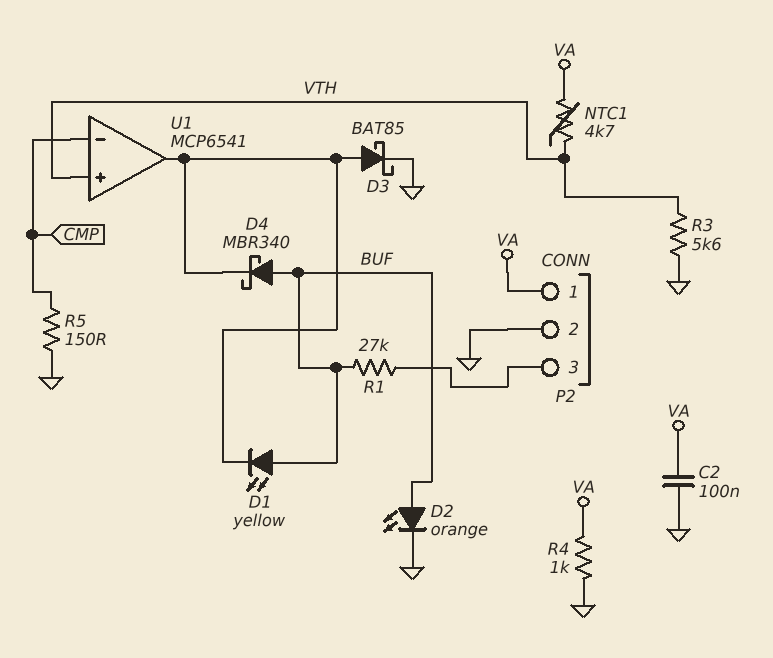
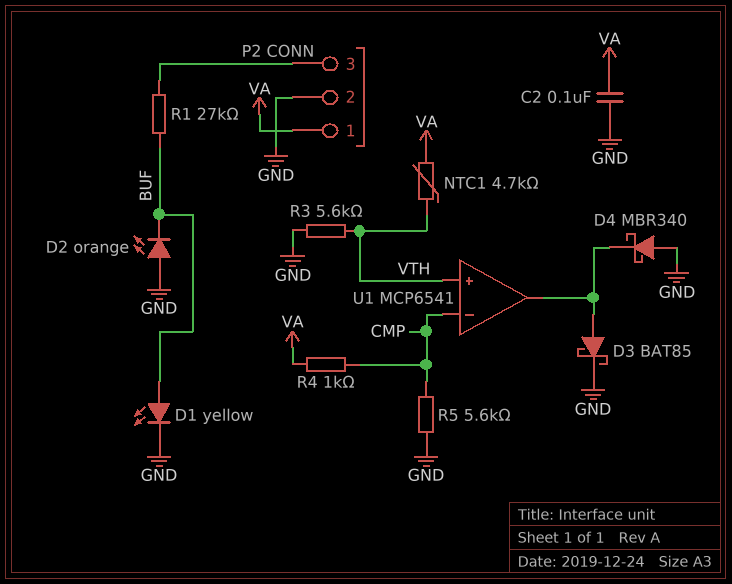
D1: LED yellow (A BUF, K U1/out) -> LED yellow (A BUF, K GND)
D2: LED orange (A BUF, K GND) -> LED orange (A GND, K BUF)
D4: schottky MBR340 (A BUF, K U1/out) -> schottky MBR340 (A GND, K U1/out)
R4: 1k (GND, VA) -> 1k (CMP, VA)
R5: 150 (CMP, GND) -> 5.6k (CMP, GND)

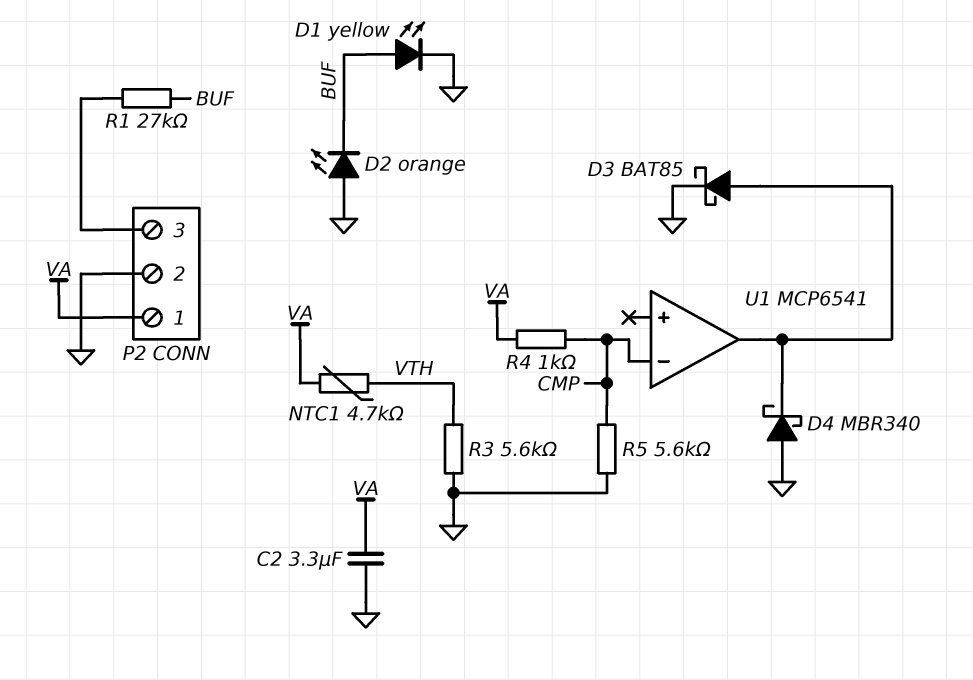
C2: 100nF (GND, VA) -> 3.3uF (GND, VA)
U1 pin in+: VTH -> none

